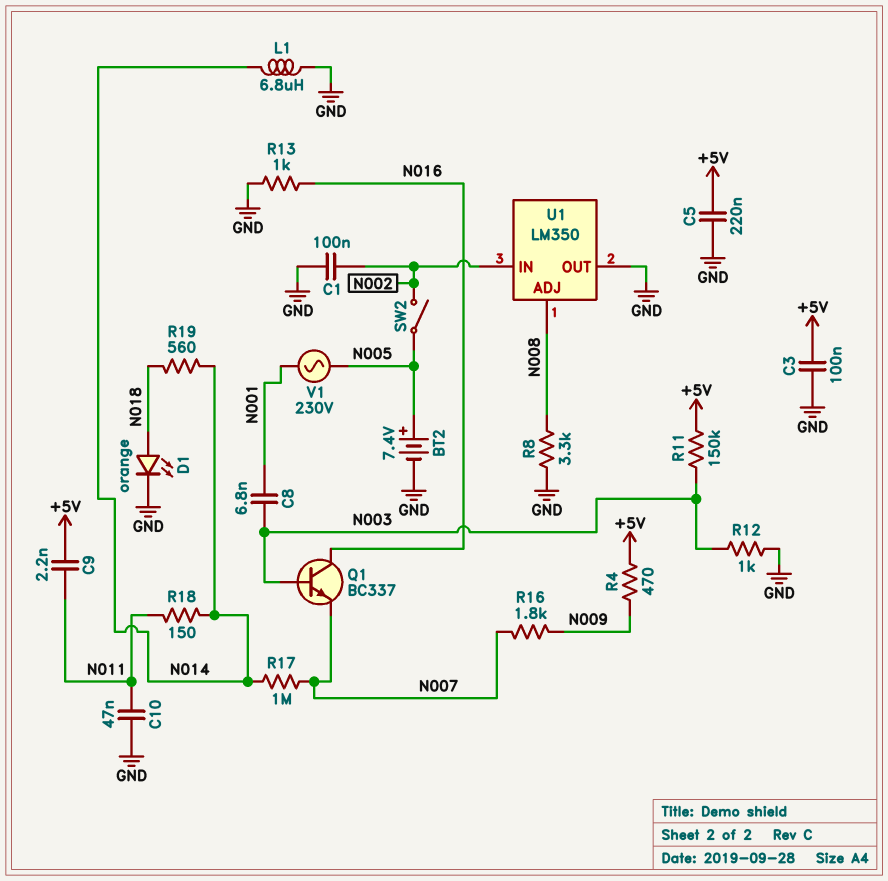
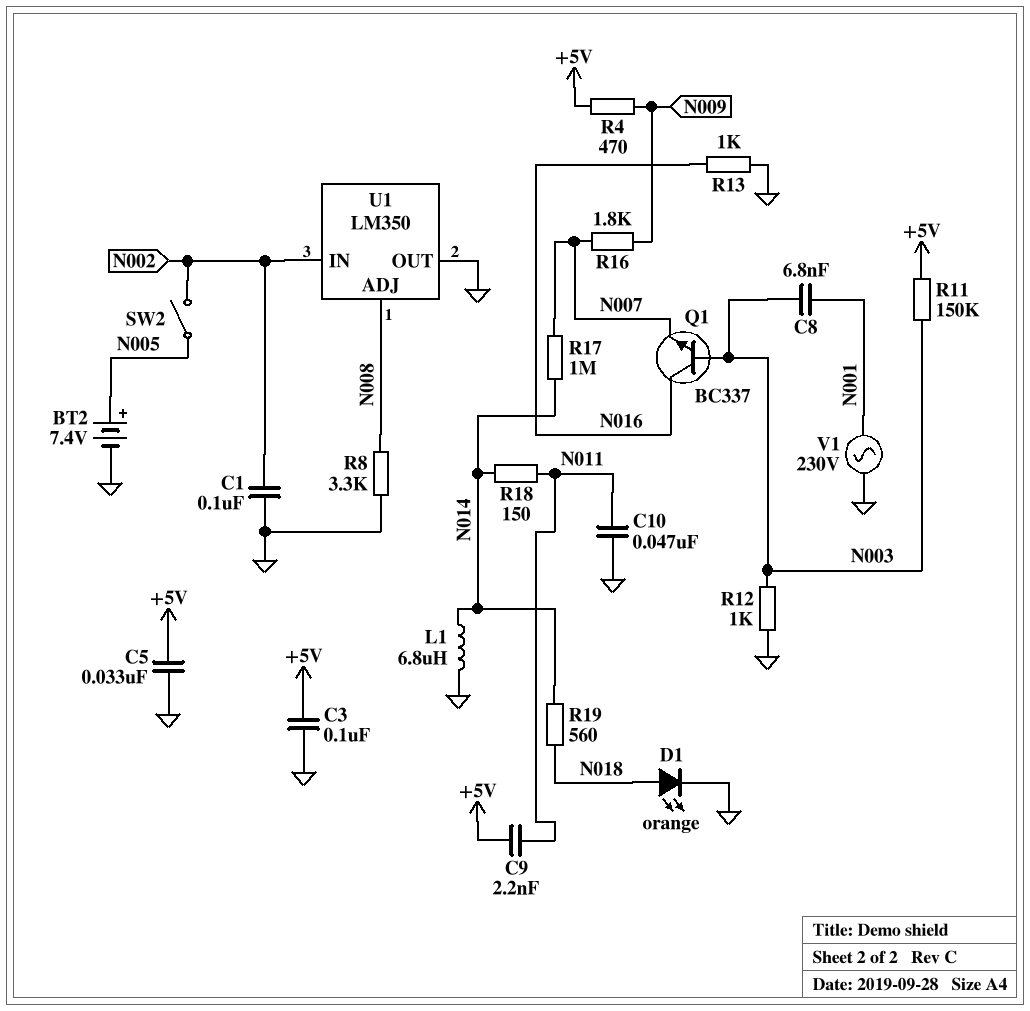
C5: 220nF (+5V, GND) -> 33nF (+5V, GND)
V1: AC 230V (N001, N005) -> AC 230V (GND, N001)

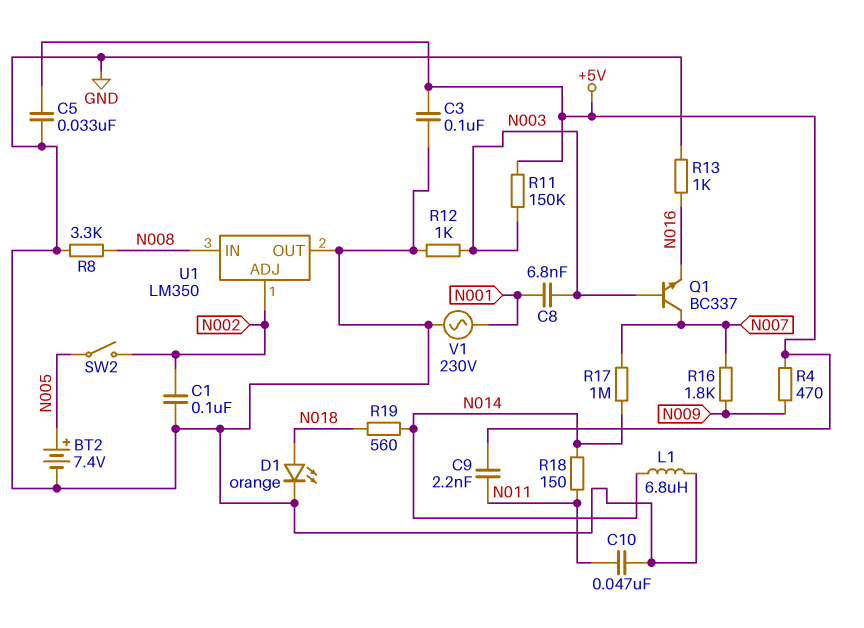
Q1: NPN BC337 (B N003, C N016, E N007) -> NPN BC337 (B N003, C N007, E N016)
U1 pin ADJ: N008 -> N002
U1 pin IN: N002 -> N008

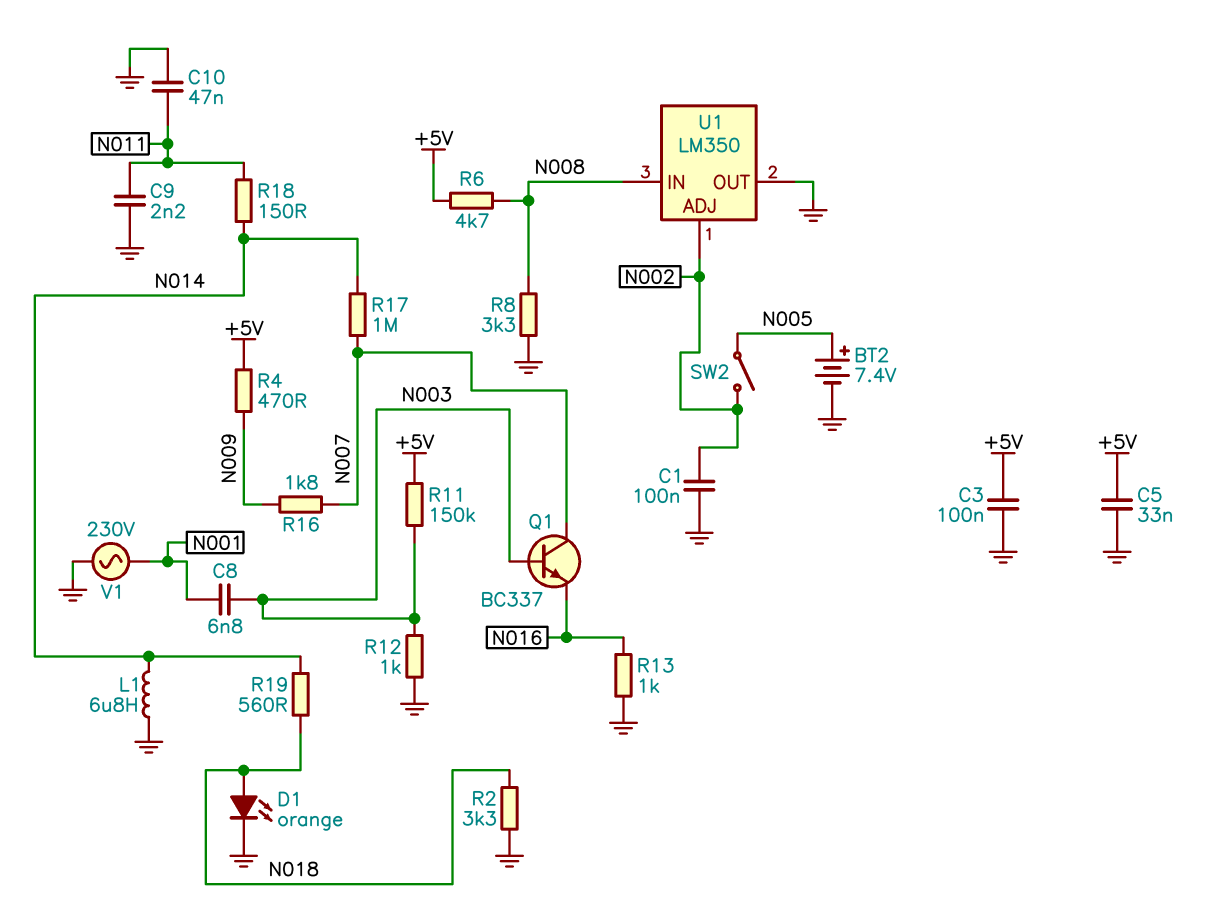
C9: 2.2nF (+5V, N011) -> 2.2nF (GND, N011)
R2: none -> 3.3k (GND, N018)
R6: none -> 4.7k (+5V, N008)

